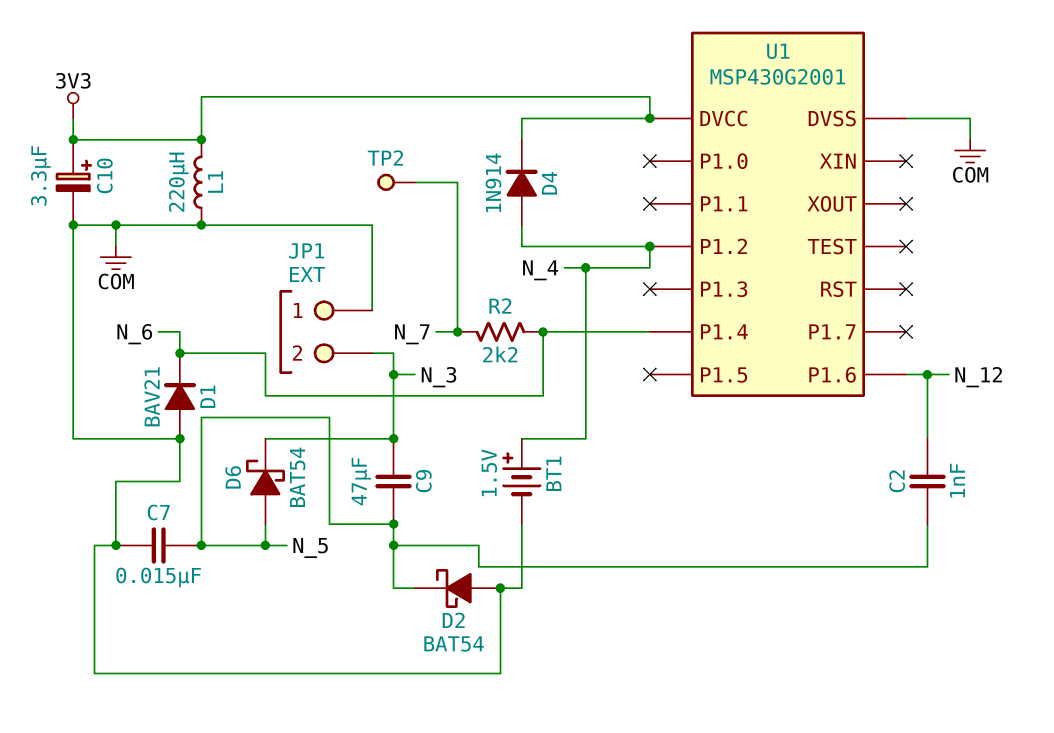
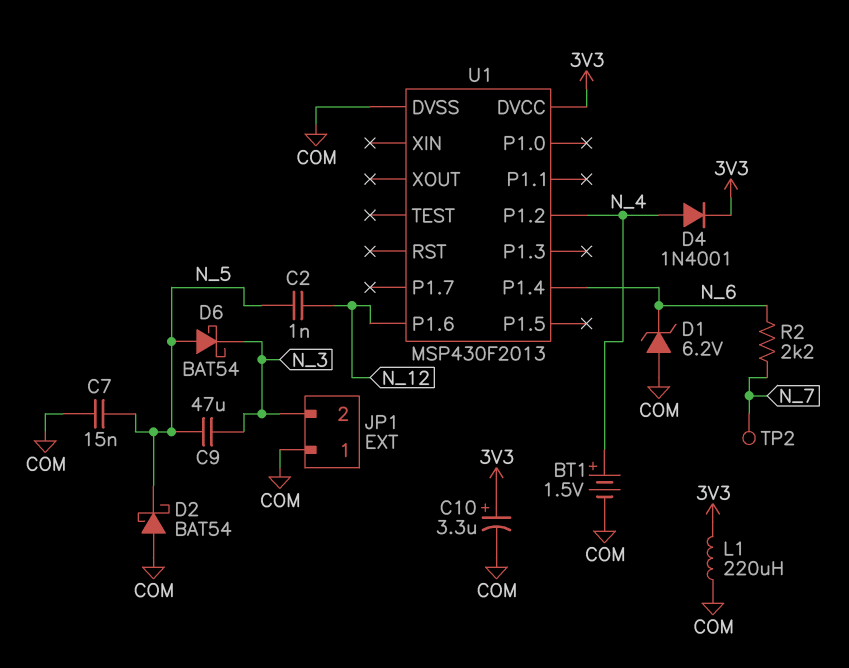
D1: diode BAV21 (A COM, K N_6) -> zener 6.2V (A COM, K N_6)
D4: diode 1N914 (A N_4, K 3V3) -> diode 1N4001 (A N_4, K 3V3)
U1: MSP430G2001 -> MSP430F2013

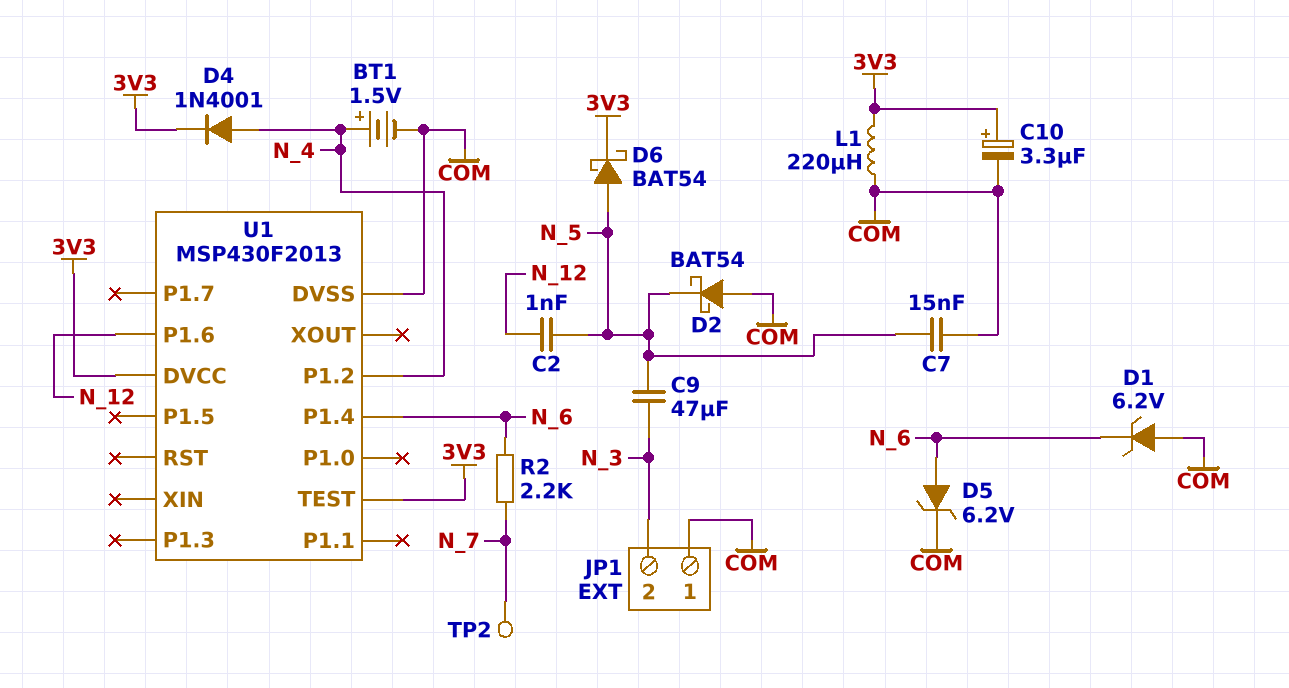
D5: none -> zener 6.2V (A N_6, K COM)
D6: schottky BAT54 (A N_5, K N_3) -> schottky BAT54 (A N_5, K 3V3)
U1 pin TEST: none -> 3V3

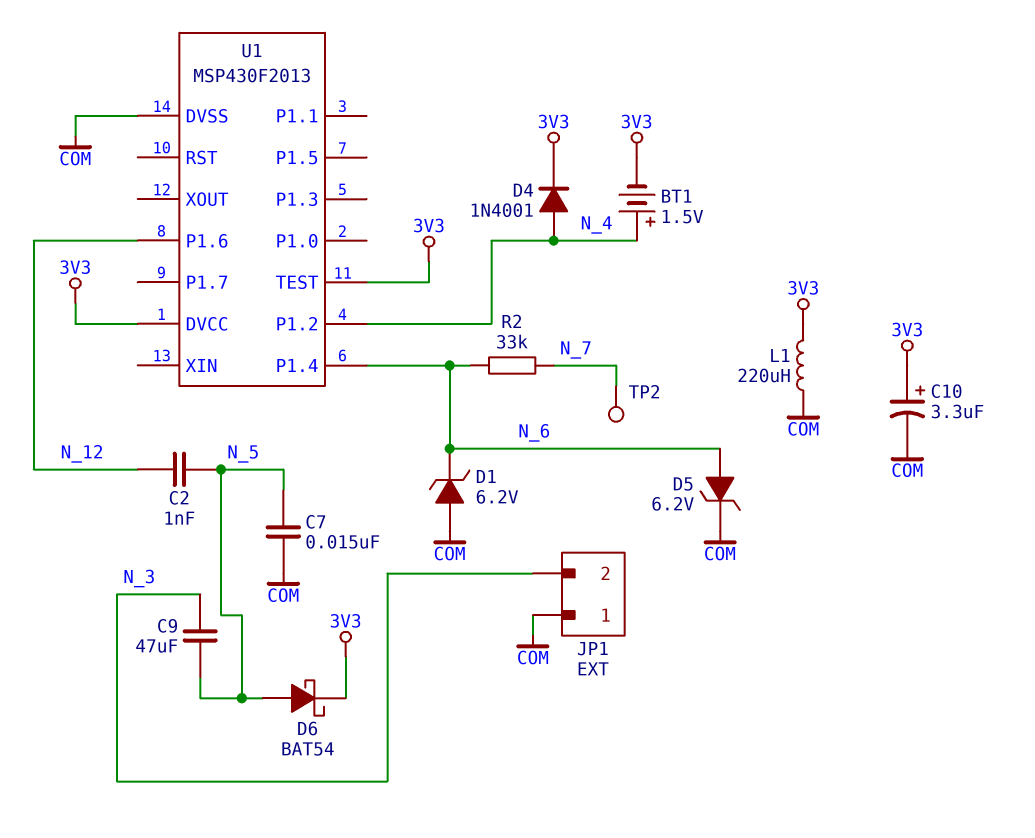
BT1: 1.5V (plus N_4, minus COM) -> 1.5V (plus N_4, minus 3V3)
D2: schottky BAT54 (A COM, K N_5) -> none
R2: 2.2k (N_6, N_7) -> 33k (N_6, N_7)

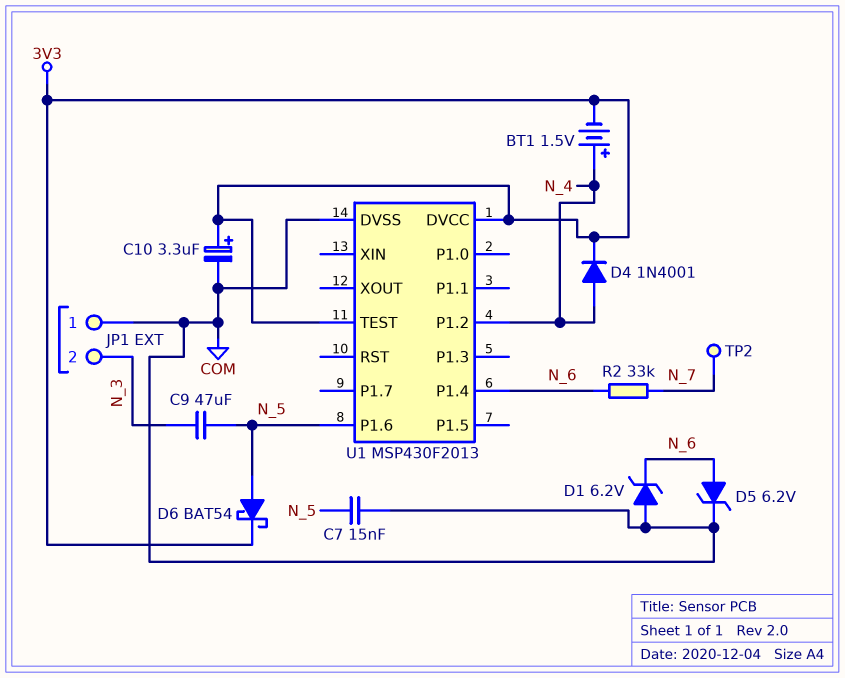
C2: 1nF (N_5, N_12) -> none
L1: 220uH (3V3, COM) -> none
U1 pin P1.6: N_12 -> N_5

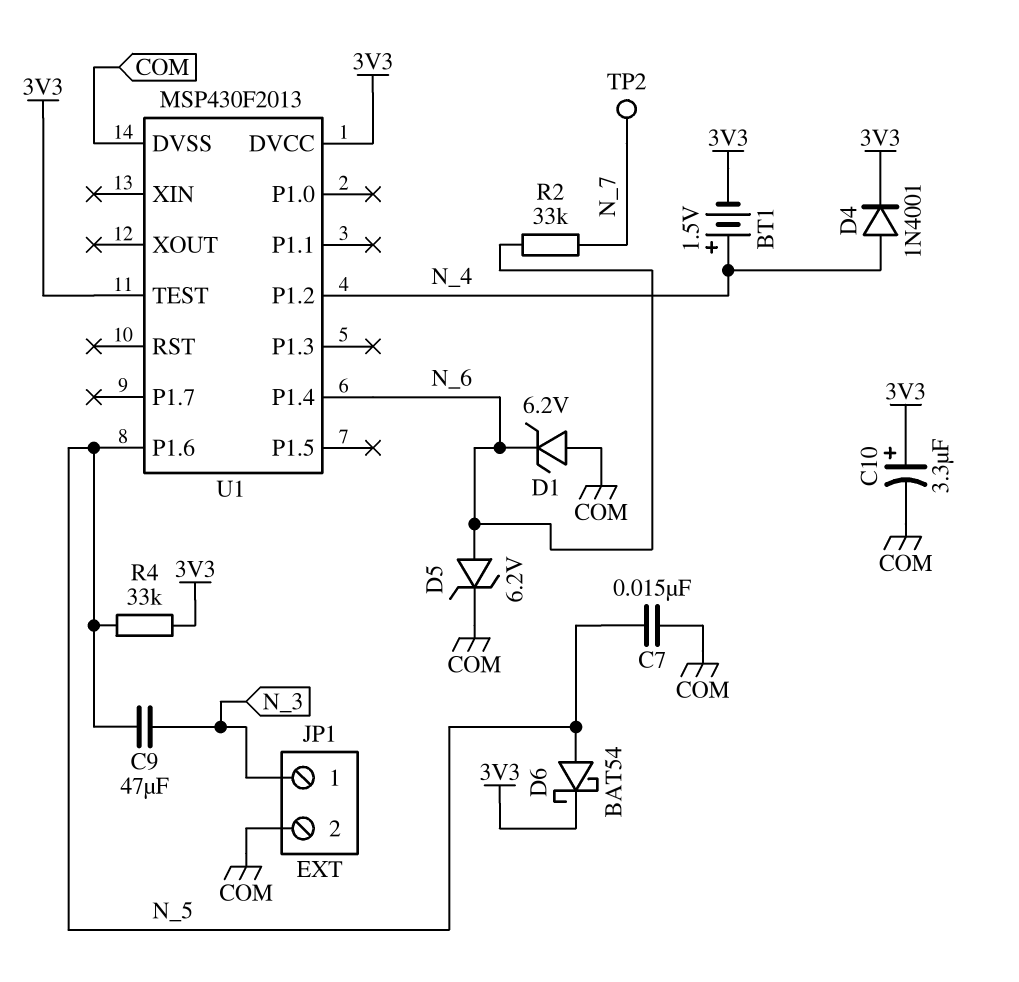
JP1 pin 1: COM -> N_3
JP1 pin 2: N_3 -> COM
R4: none -> 33k (3V3, N_5)

